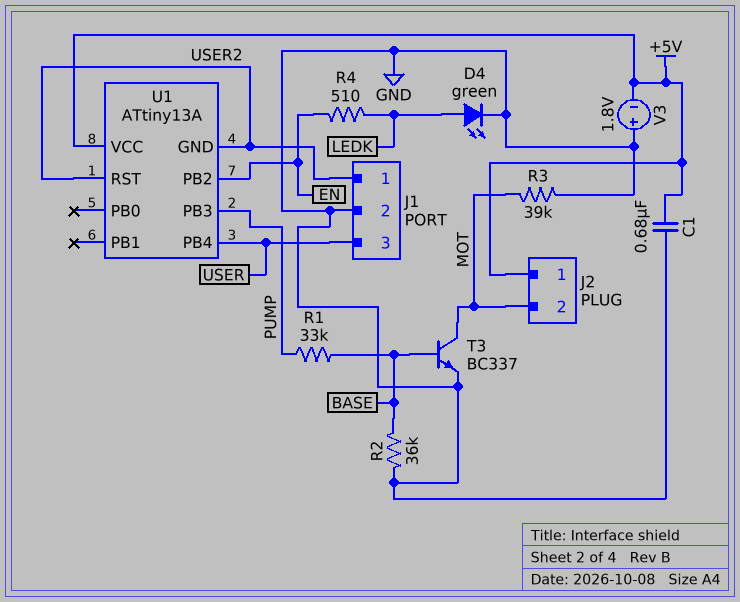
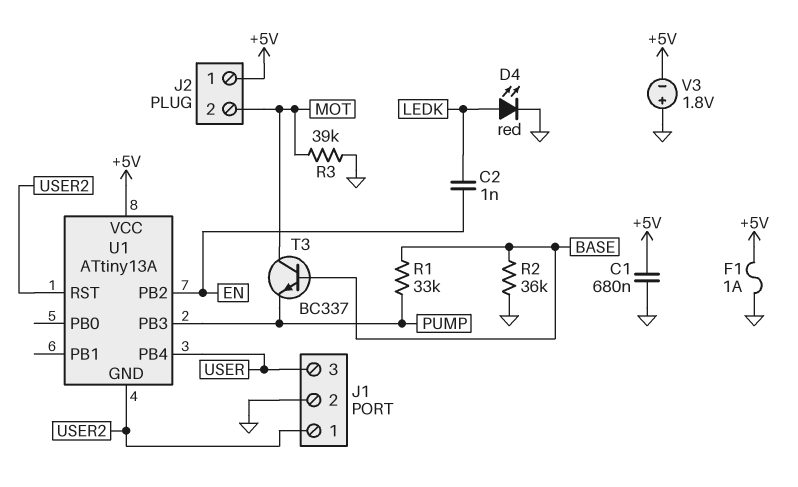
C2: none -> 1nF (EN, LEDK)
D4: LED green (A LEDK, K GND) -> LED red (A LEDK, K GND)
F1: none -> 1A (+5V, GND)
R4: 510 (EN, LEDK) -> none
T3: NPN BC337 (B BASE, C MOT, E GND) -> NPN BC337 (B BASE, C MOT, E PUMP)

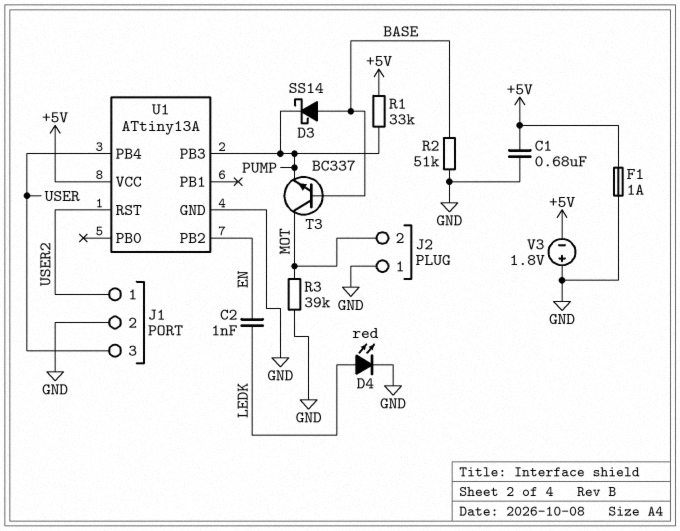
D3: none -> schottky SS14 (A BASE, K PUMP)
J2 pin 1: +5V -> GND
R1: 33k (BASE, PUMP) -> 33k (+5V, PUMP)
R2: 36k (BASE, GND) -> 51k (BASE, GND)
U1 pin GND: USER2 -> GND

